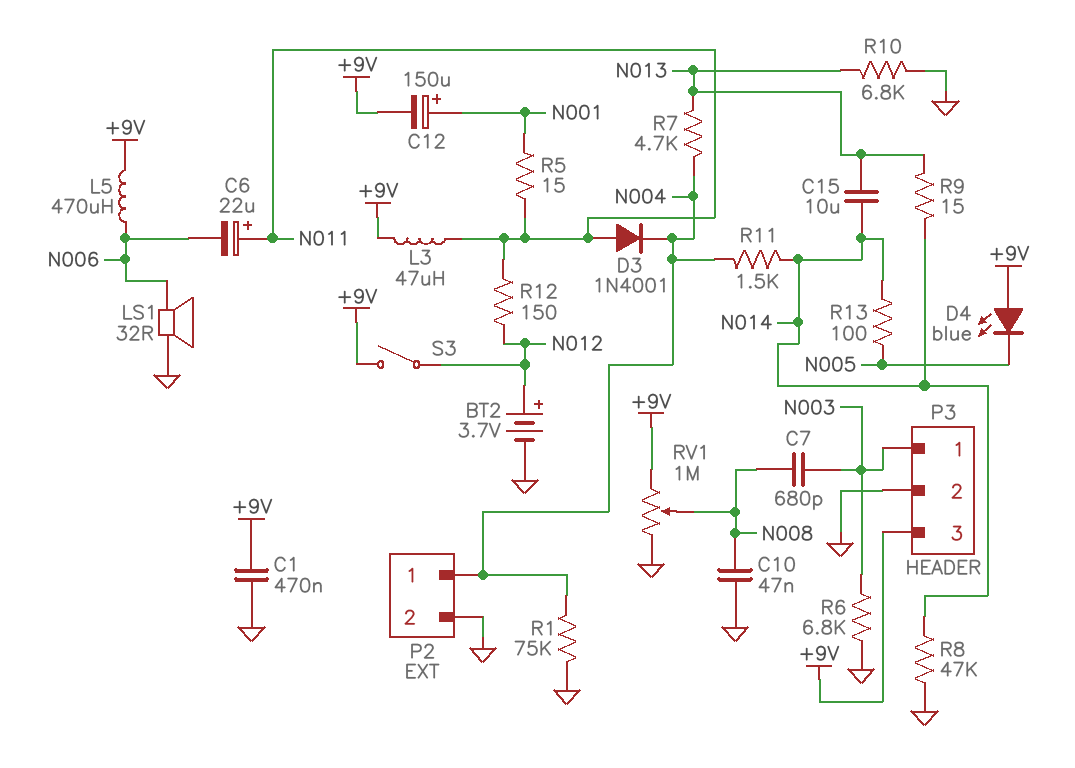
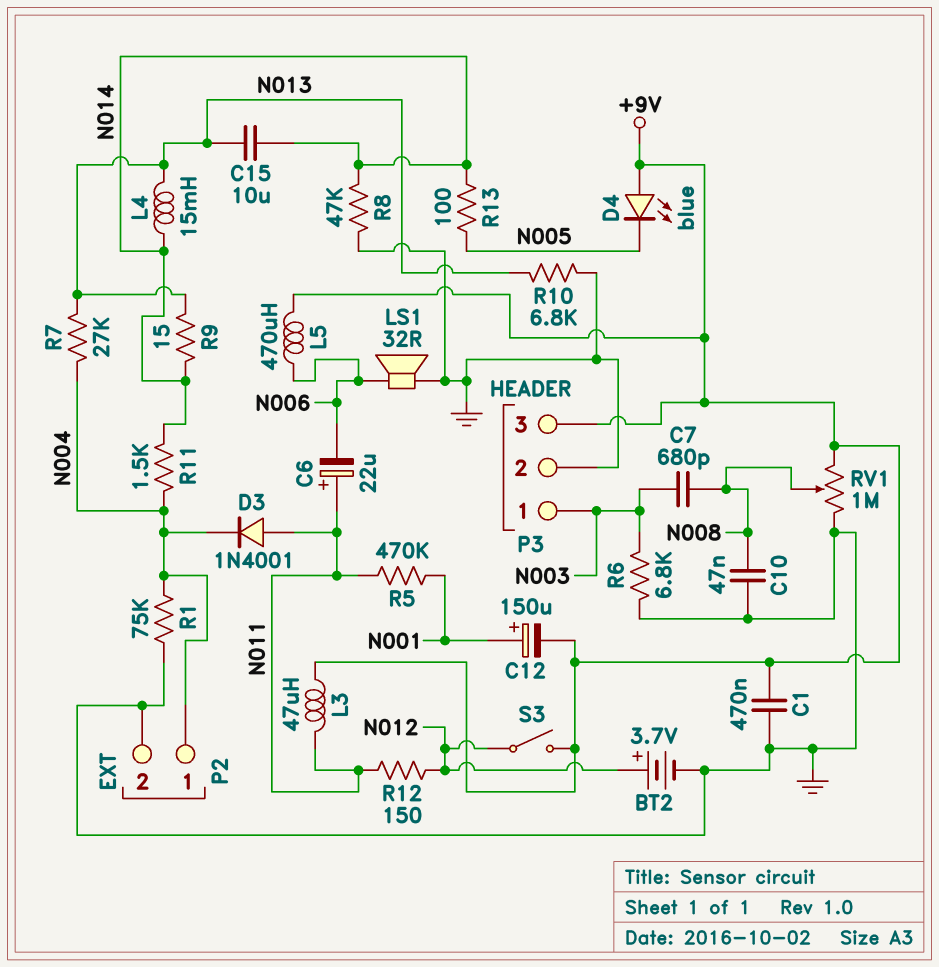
L4: none -> 15mH (N013, N014)
R5: 15 (N001, N011) -> 470k (N001, N011)
R7: 4.7k (N004, N013) -> 27k (N004, N013)

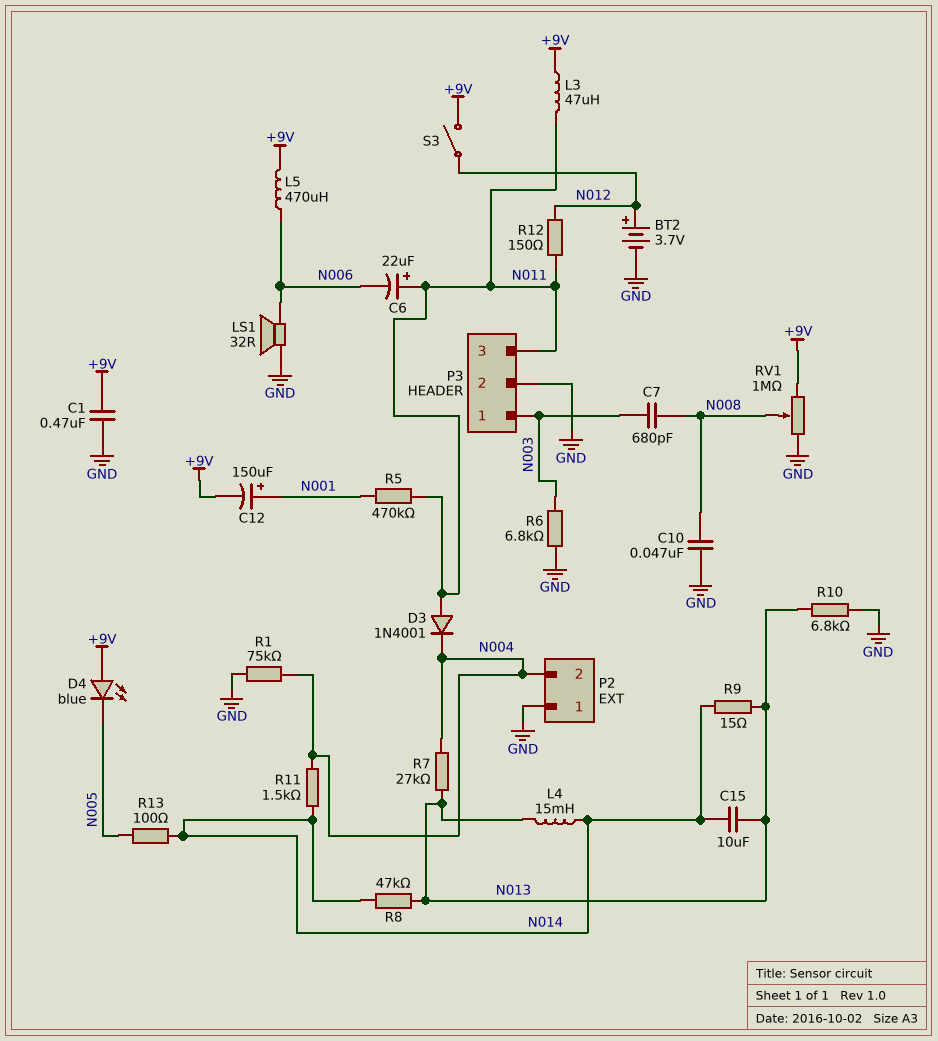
P2 pin 1: N004 -> GND
P2 pin 2: GND -> N004
P3 pin 3: +9V -> N011
R8: 47k (GND, N014) -> 47k (N013, N014)

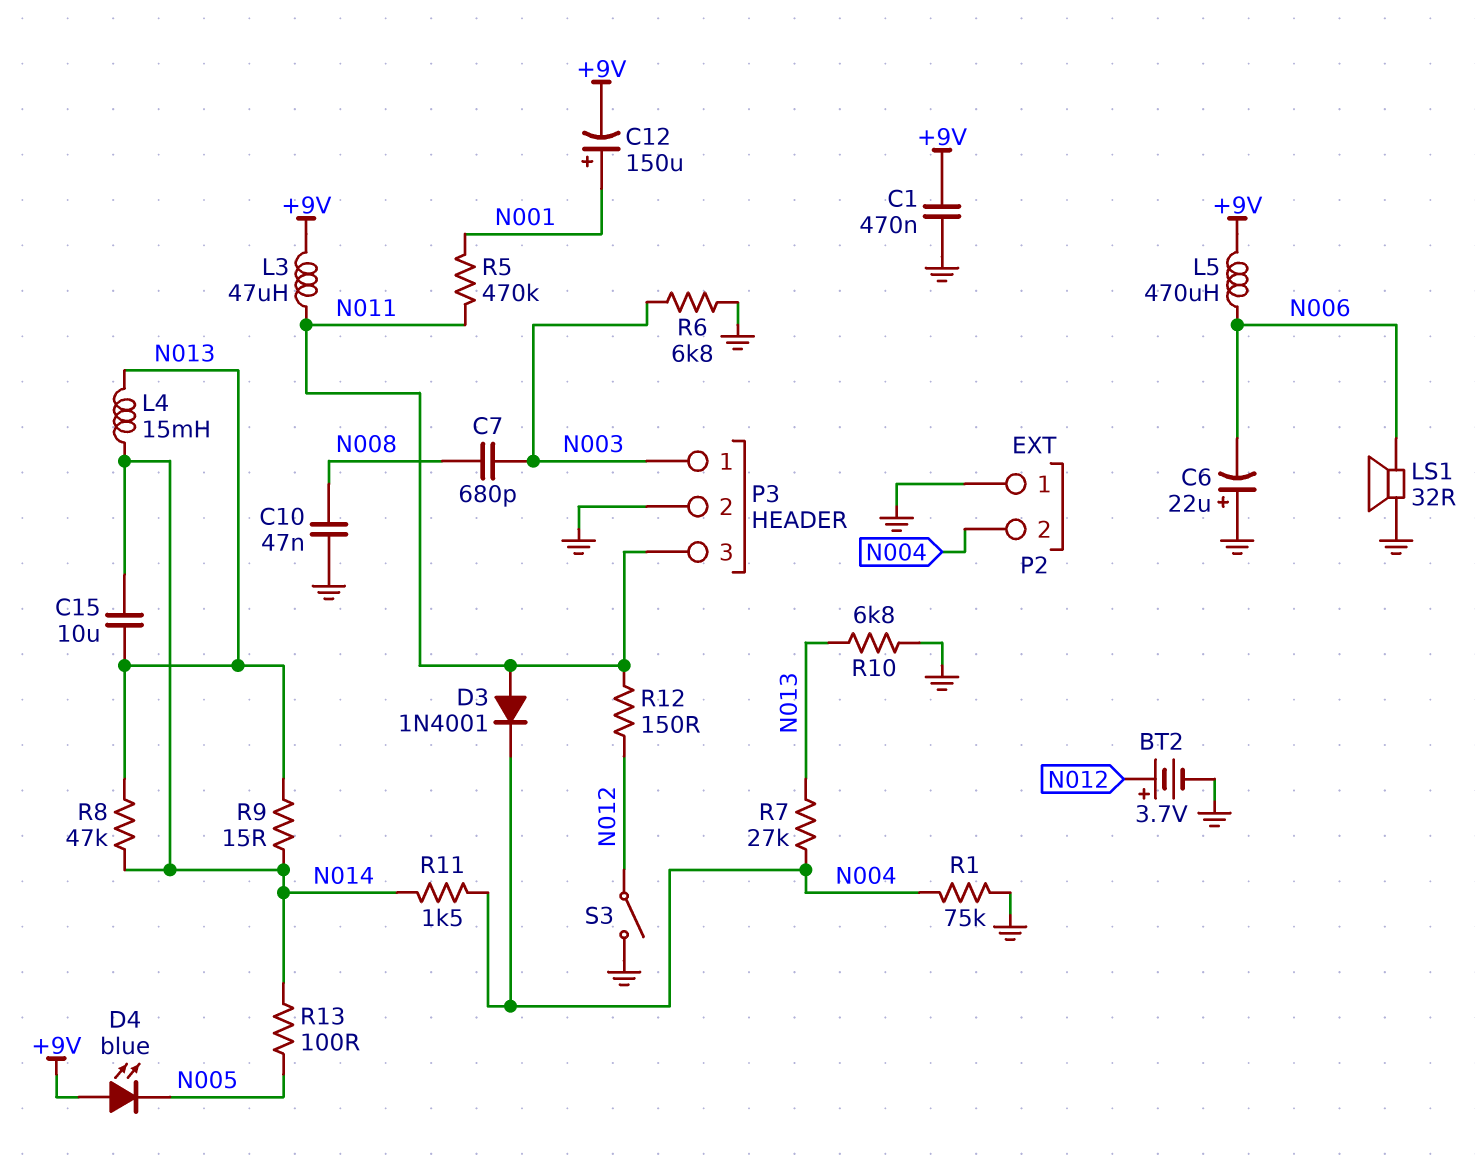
C6: 22uF (plus N011, minus N006) -> 22uF (plus GND, minus N006)
RV1: 1M (+9V, GND, wiper N008) -> none
S3: switch (+9V, N012) -> switch (GND, N012)

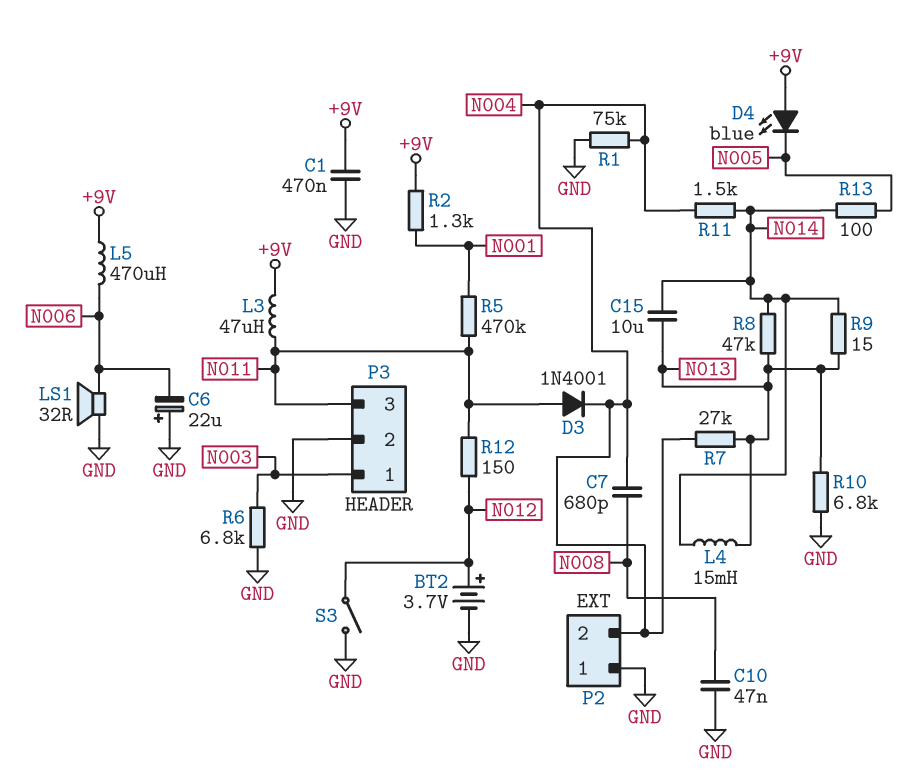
C7: 680pF (N003, N008) -> 680pF (N004, N008)
C12: 150uF (plus N001, minus +9V) -> none
R2: none -> 1.3k (+9V, N001)

